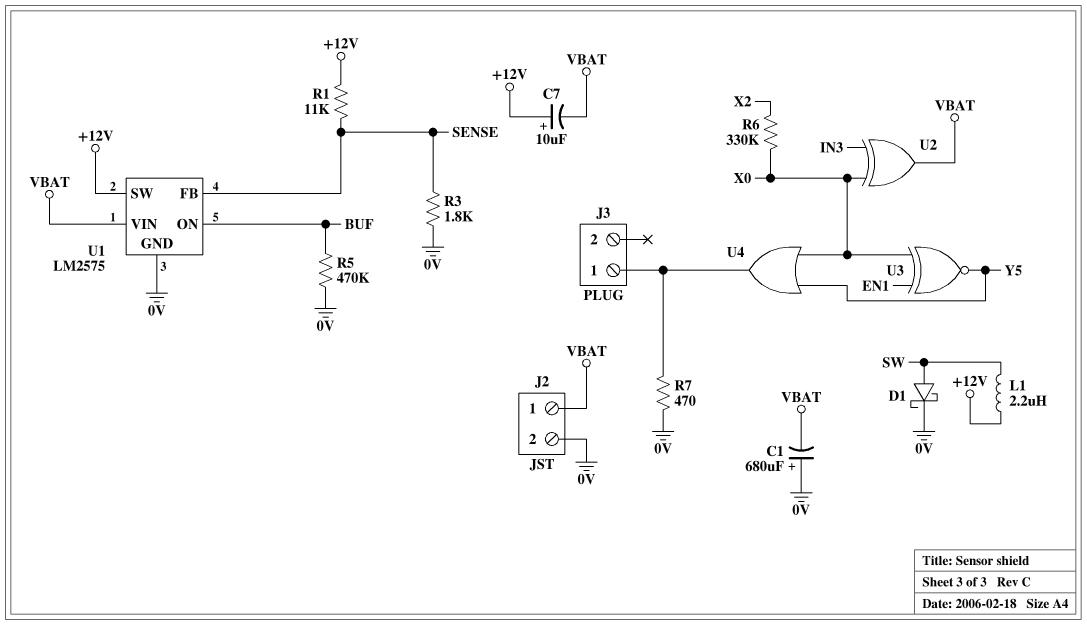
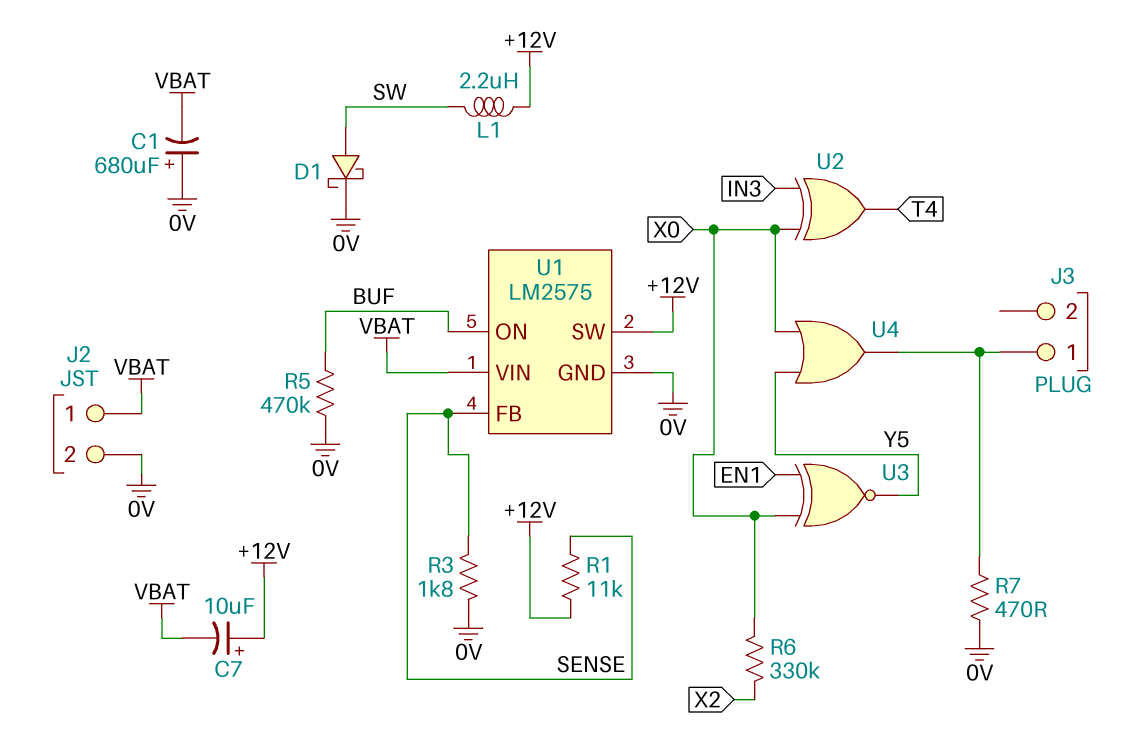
U2: XOR (in IN3, in X0, out VBAT) -> XOR (in IN3, in X0, out T4)

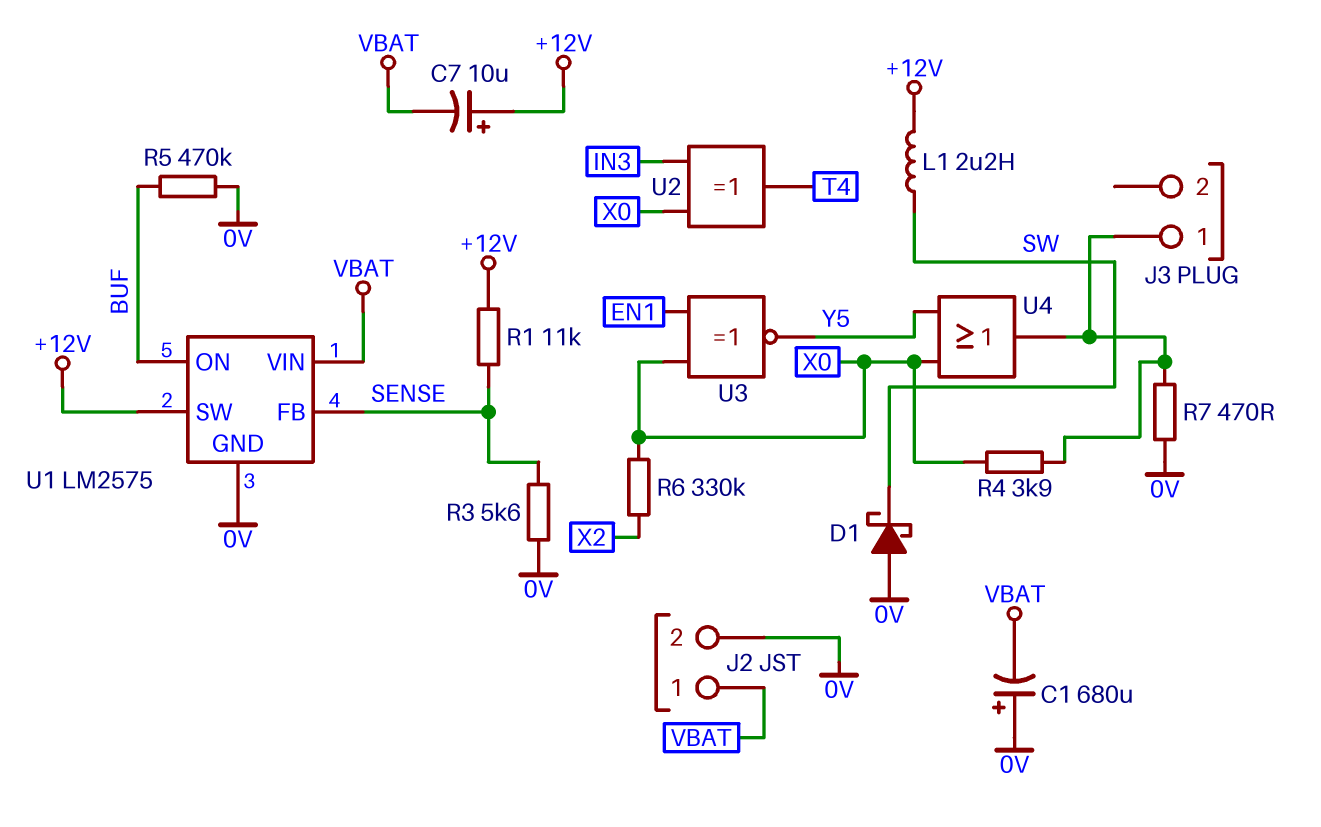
D1: schottky (A SW, K 0V) -> schottky (A 0V, K SW)
R3: 1.8k (0V, SENSE) -> 5.6k (0V, SENSE)
R4: none -> 3.9k (J3/1, X0)

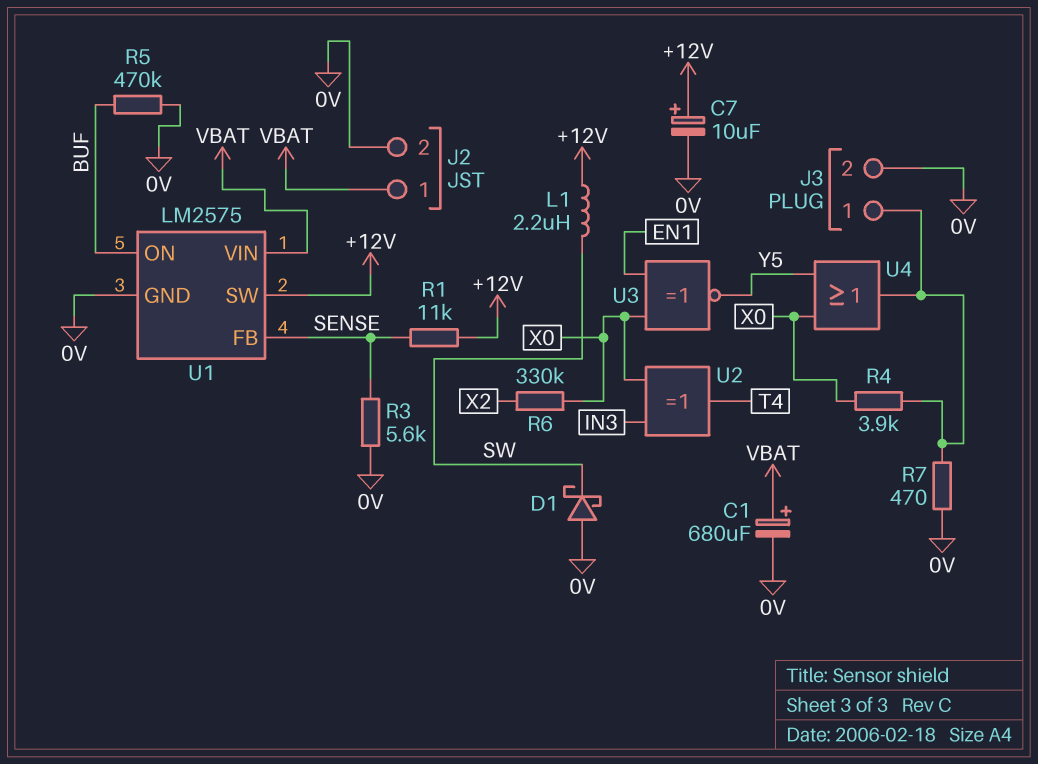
C1: 680uF (plus 0V, minus VBAT) -> 680uF (plus VBAT, minus 0V)
C7: 10uF (plus +12V, minus VBAT) -> 10uF (plus +12V, minus 0V)
J3 pin 2: none -> 0V

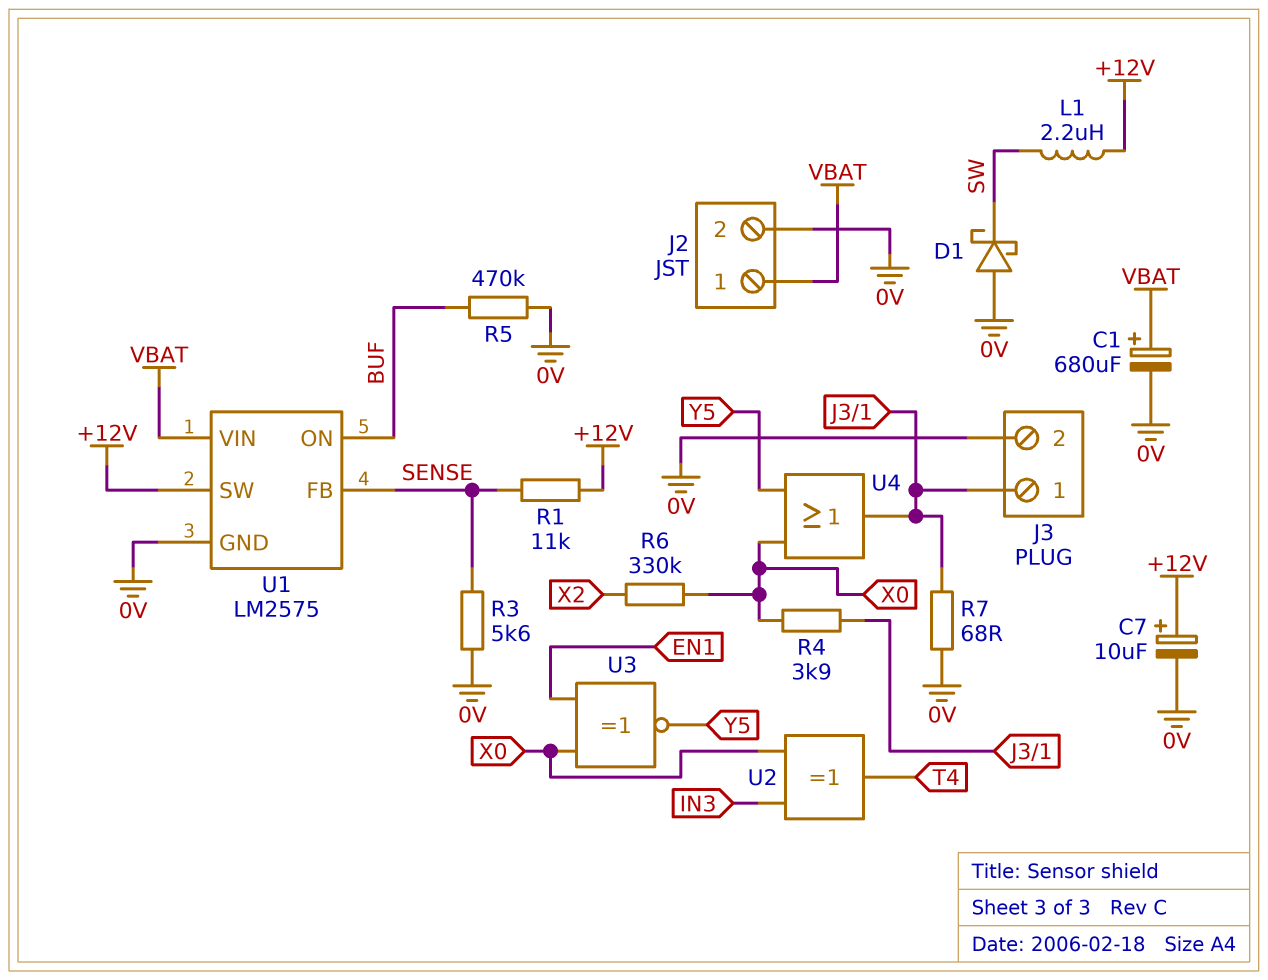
R7: 470 (0V, J3/1) -> 68 (0V, J3/1)

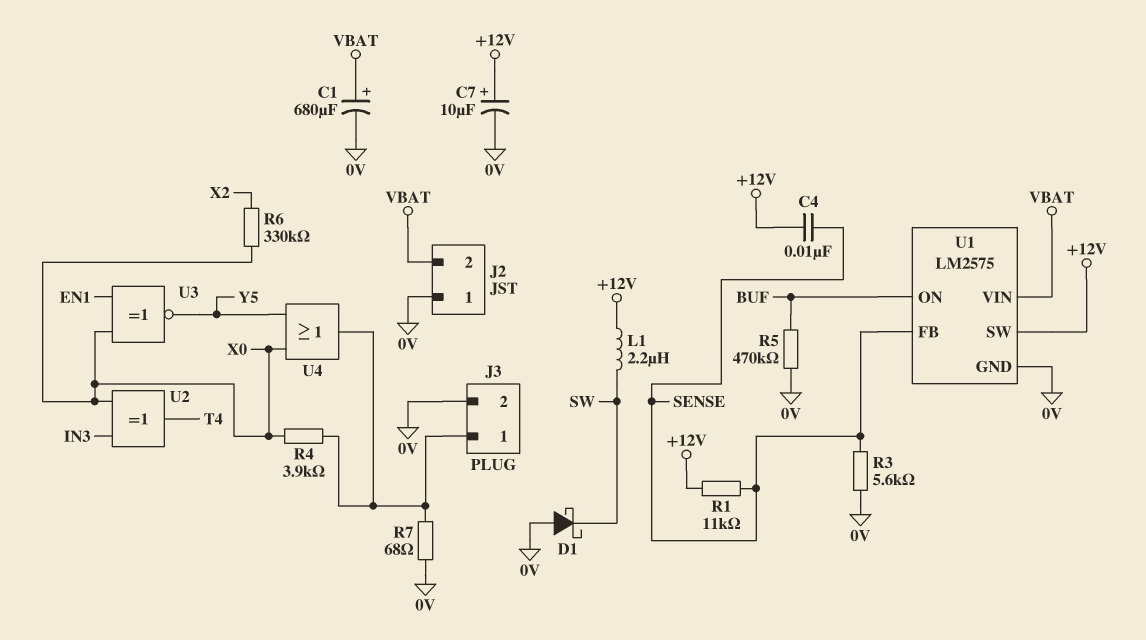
C4: none -> 10nF (+12V, SENSE)
J2 pin 1: VBAT -> 0V
J2 pin 2: 0V -> VBAT

